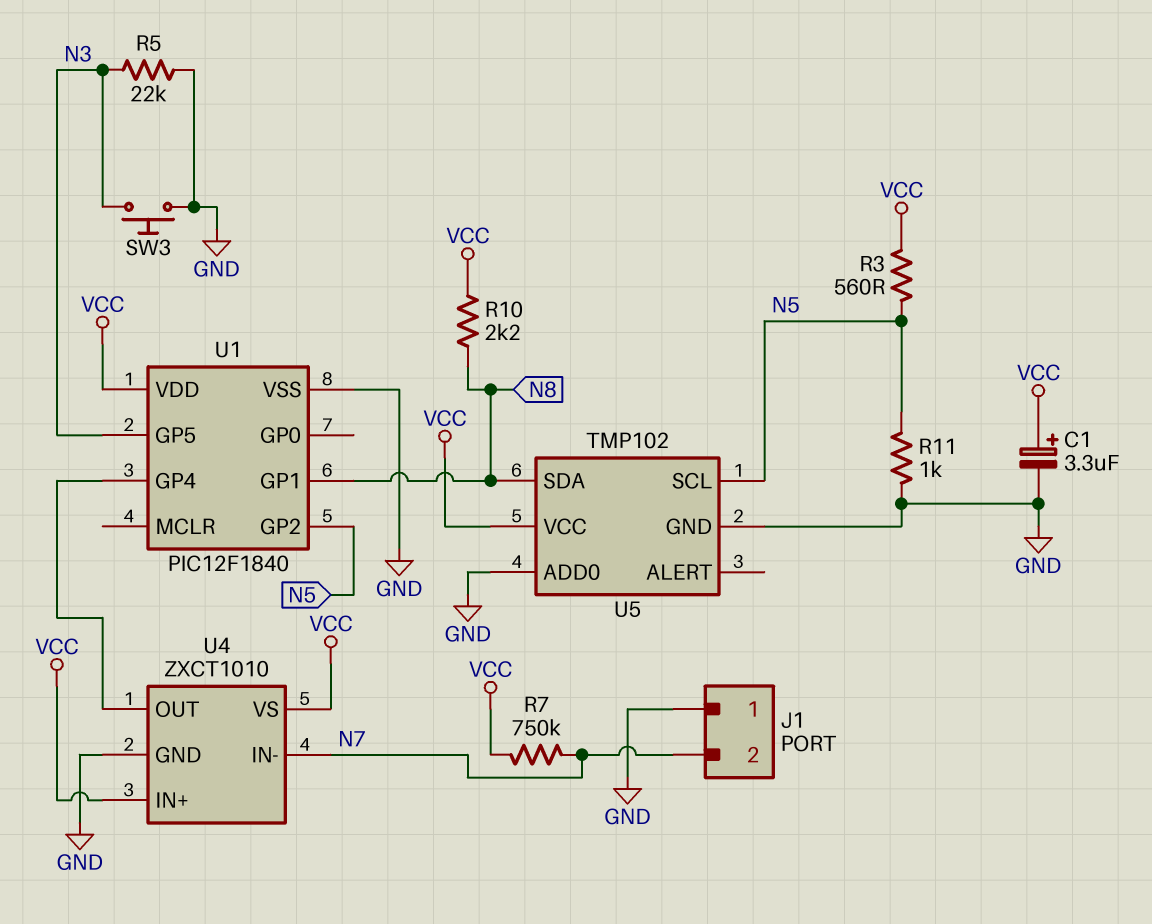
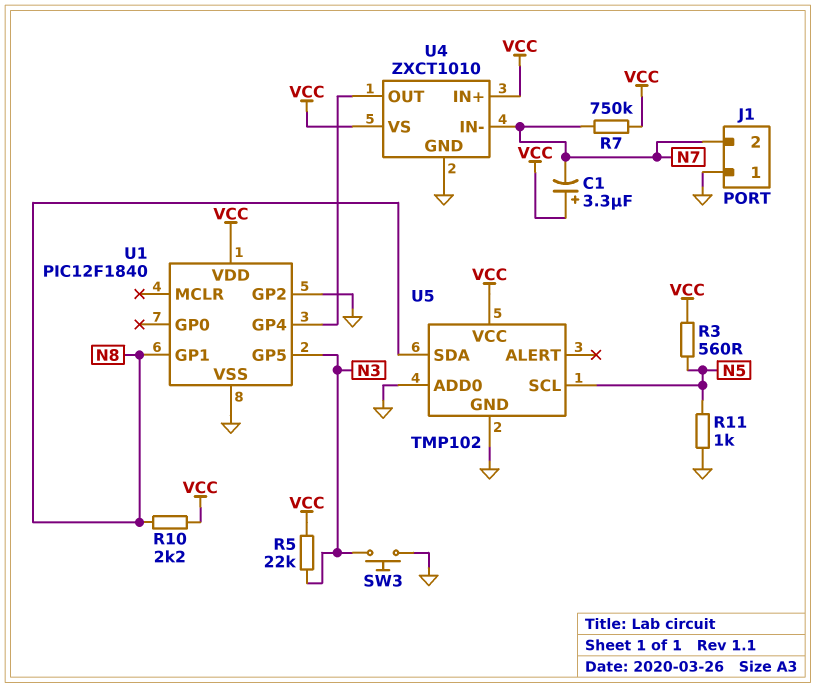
C1: 3.3uF (plus VCC, minus GND) -> 3.3uF (plus VCC, minus N7)
R5: 22k (GND, N3) -> 22k (N3, VCC)
U1 pin GP2: N5 -> GND

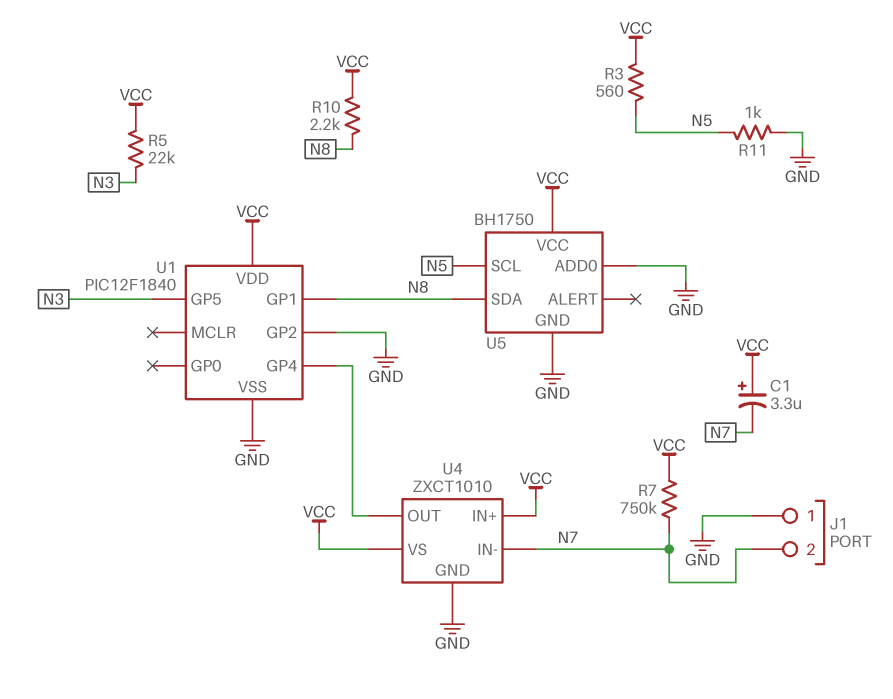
SW3: button (GND, N3) -> none
U5: TMP102 -> BH1750

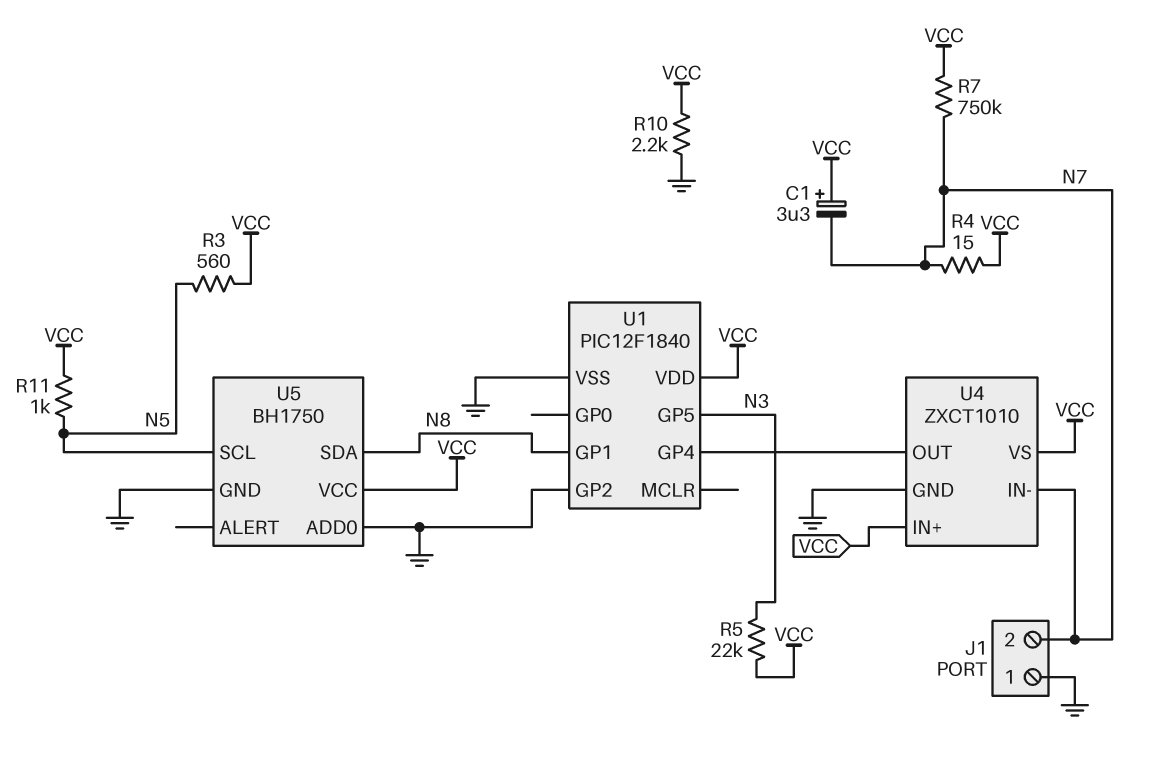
R4: none -> 15 (N7, VCC)
R10: 2.2k (N8, VCC) -> 2.2k (GND, VCC)
R11: 1k (GND, N5) -> 1k (N5, VCC)

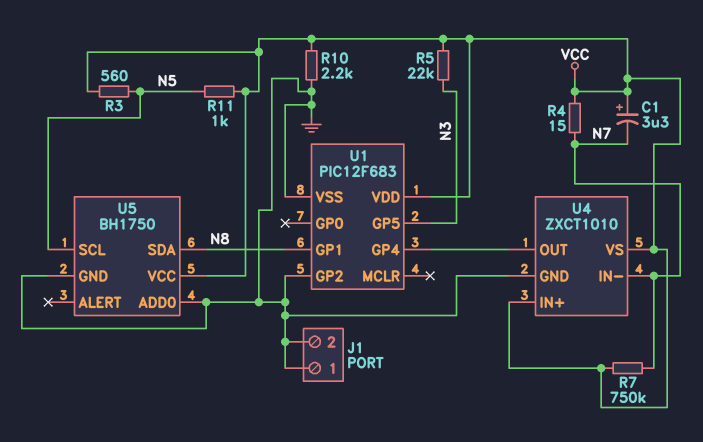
J1 pin 2: N7 -> GND
U1: PIC12F1840 -> PIC12F683

